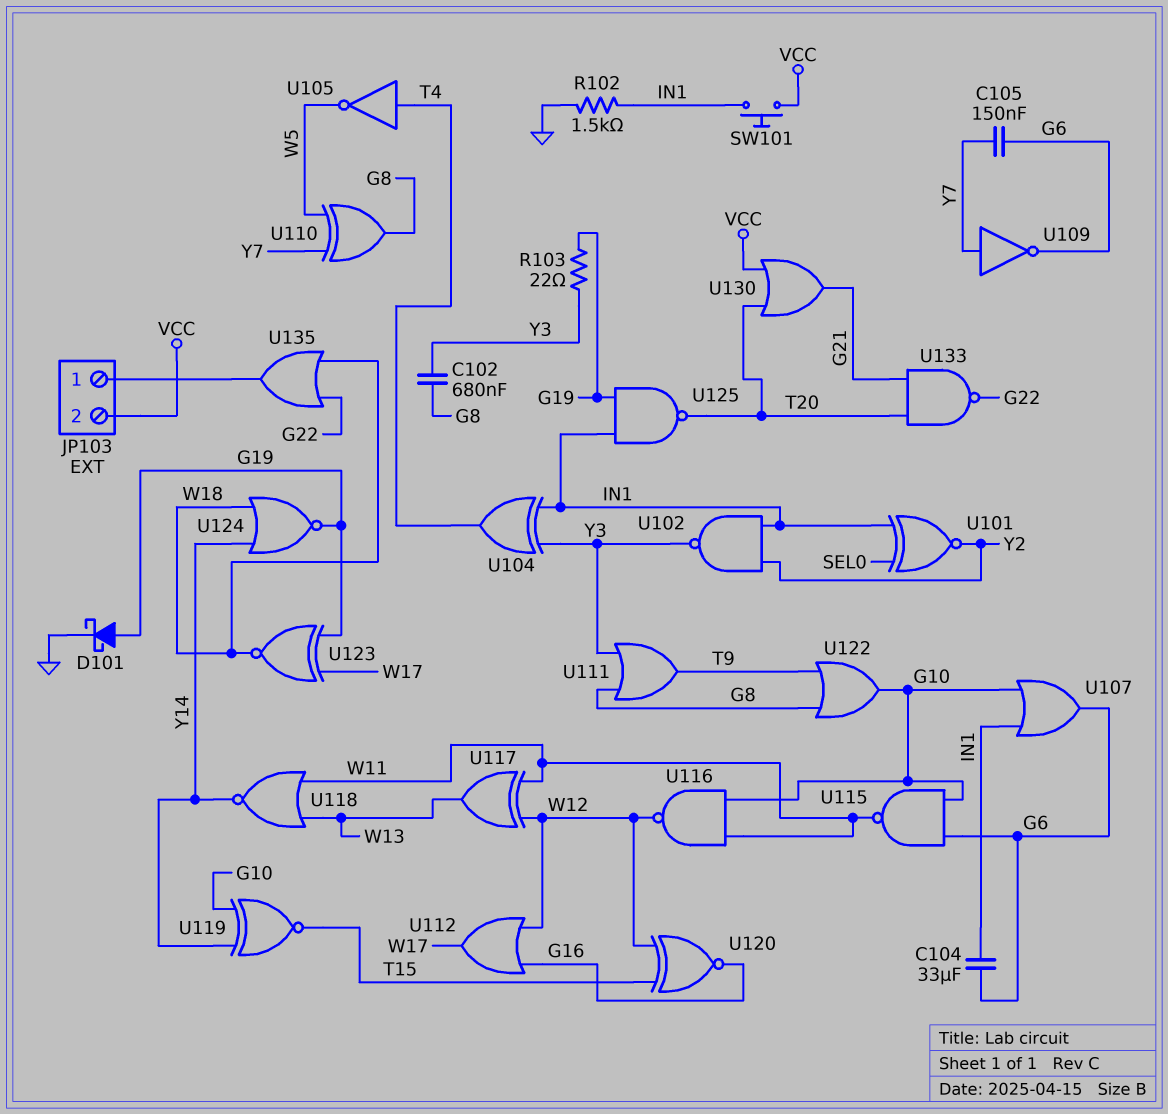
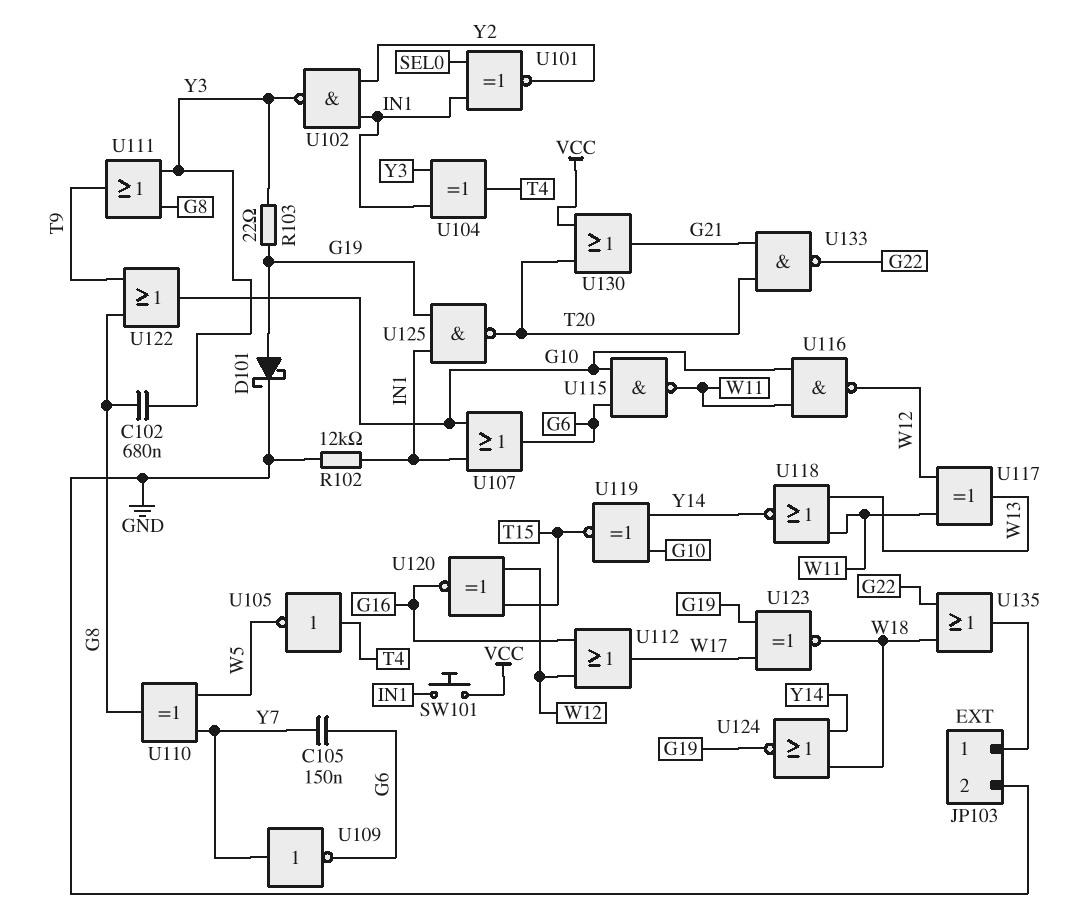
C104: 33uF (G6, IN1) -> none
JP103 pin 2: VCC -> GND
R102: 1.5k (GND, IN1) -> 12k (GND, IN1)

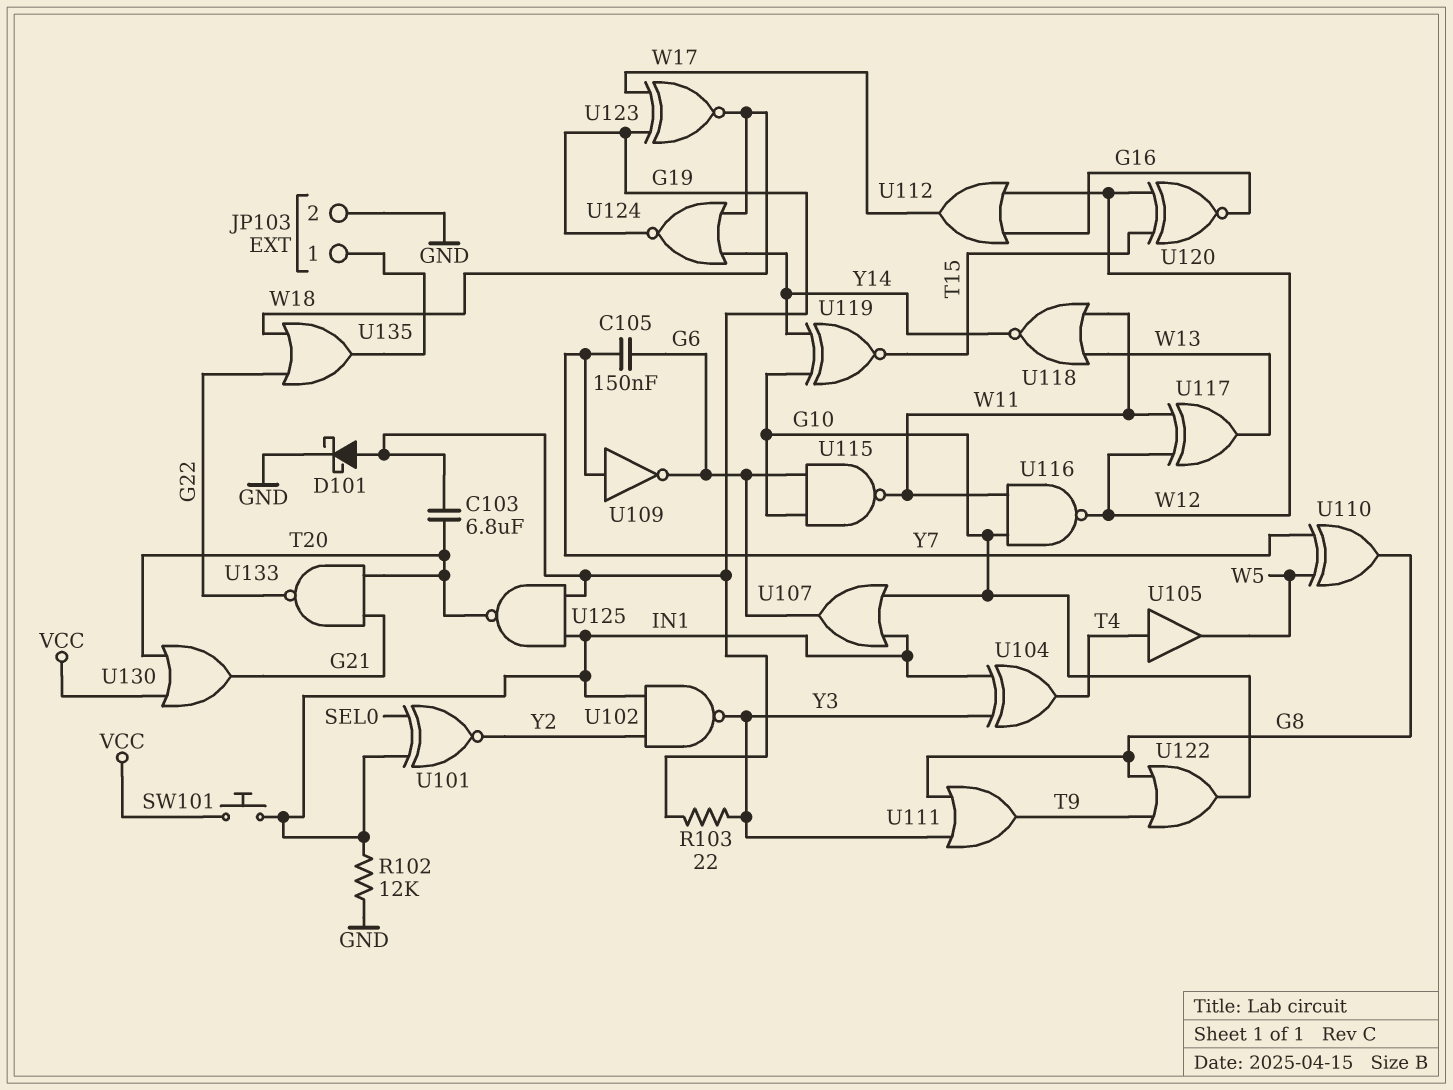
C102: 680nF (G8, Y3) -> none
C103: none -> 6.8uF (G19, T20)
U105: NOT (in T4, out W5) -> buffer (in T4, out W5)

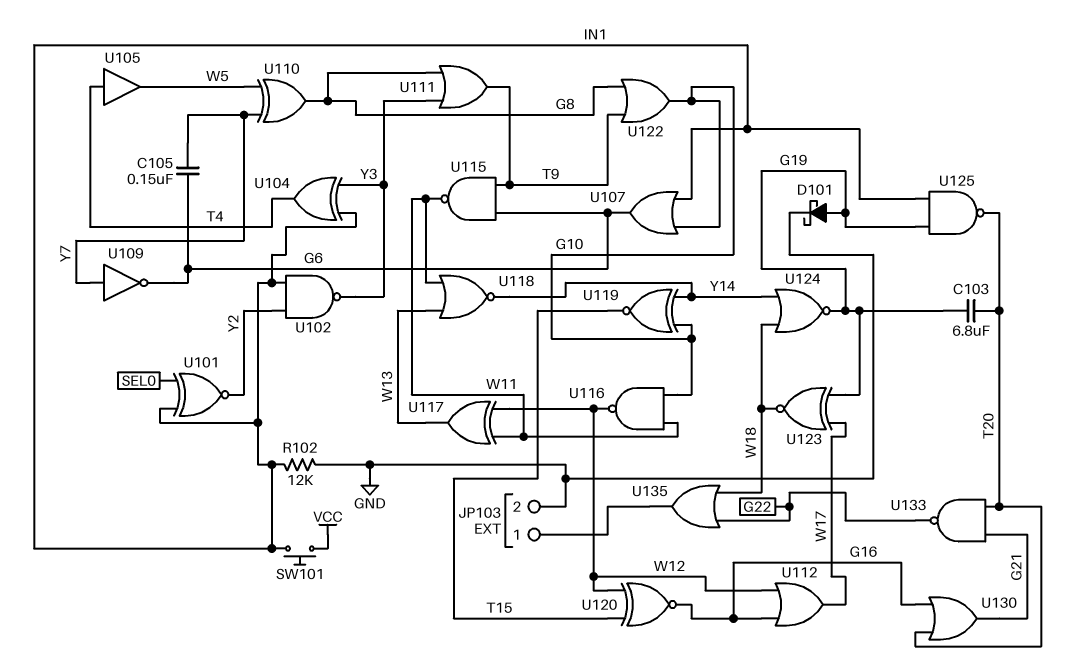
R103: 22 (G19, Y3) -> none
U115: NAND (in G6, in G10, out W11) -> NAND (in G6, in T9, out W11)
U130: OR (in T20, in VCC, out G21) -> OR (in G16, in T20, out G21)

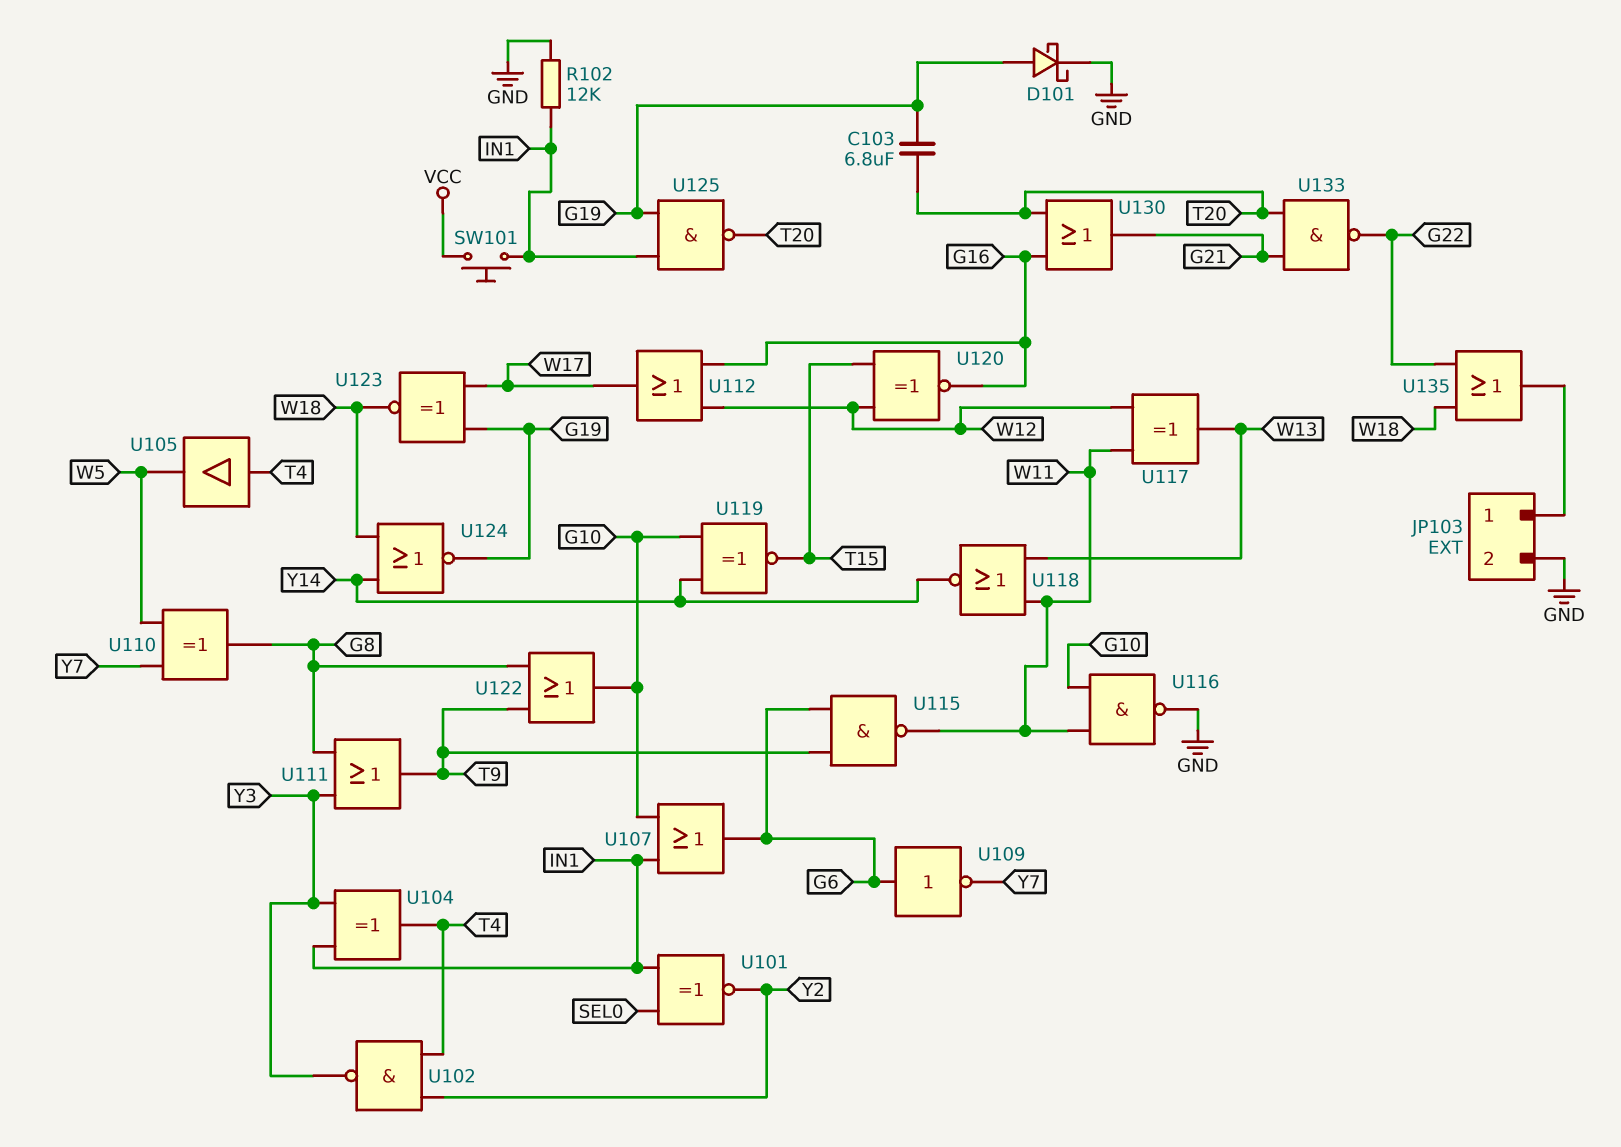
C105: 150nF (G6, Y7) -> none
U102: NAND (in IN1, in Y2, out Y3) -> NAND (in T4, in Y2, out Y3)
U109: NOT (in Y7, out G6) -> NOT (in G6, out Y7)
U116: NAND (in G10, in W11, out W12) -> NAND (in G10, in W11, out GND)

